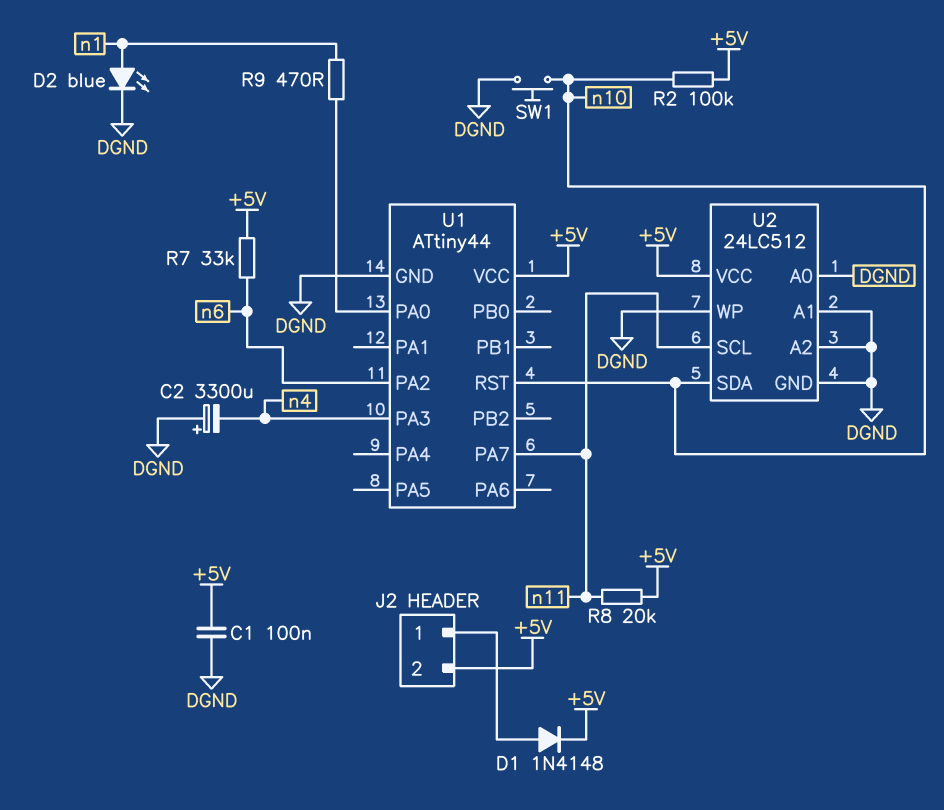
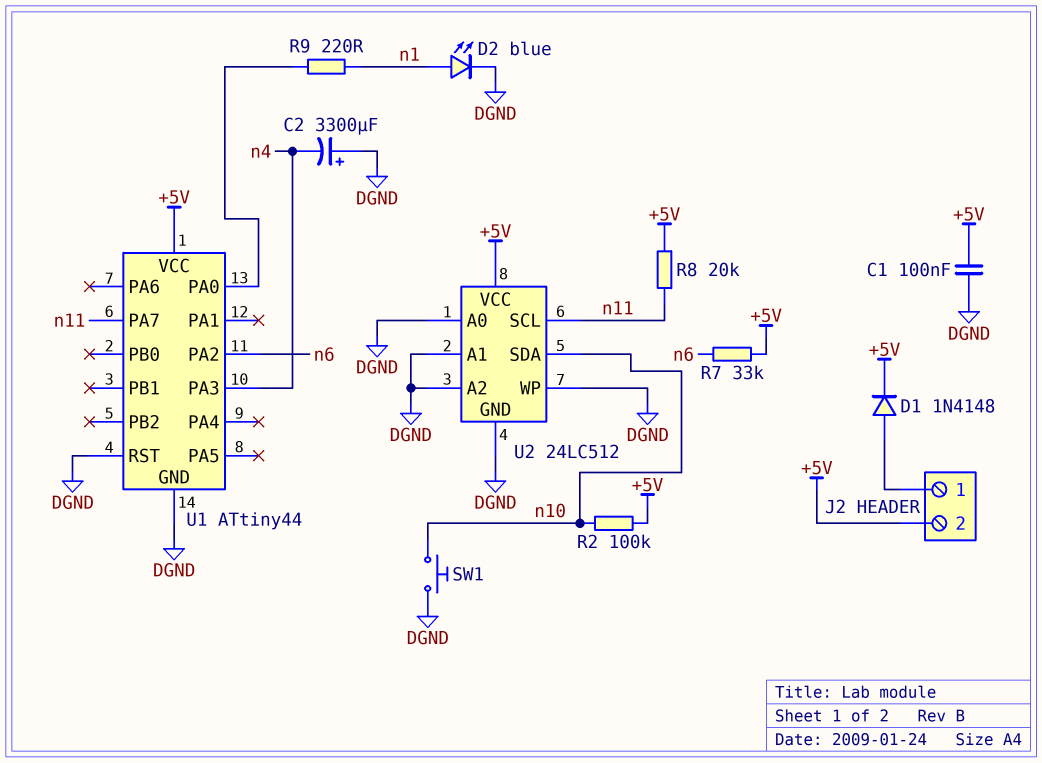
R9: 470 (U1/PA0, n1) -> 220 (U1/PA0, n1)
U1 pin RST: n10 -> DGND

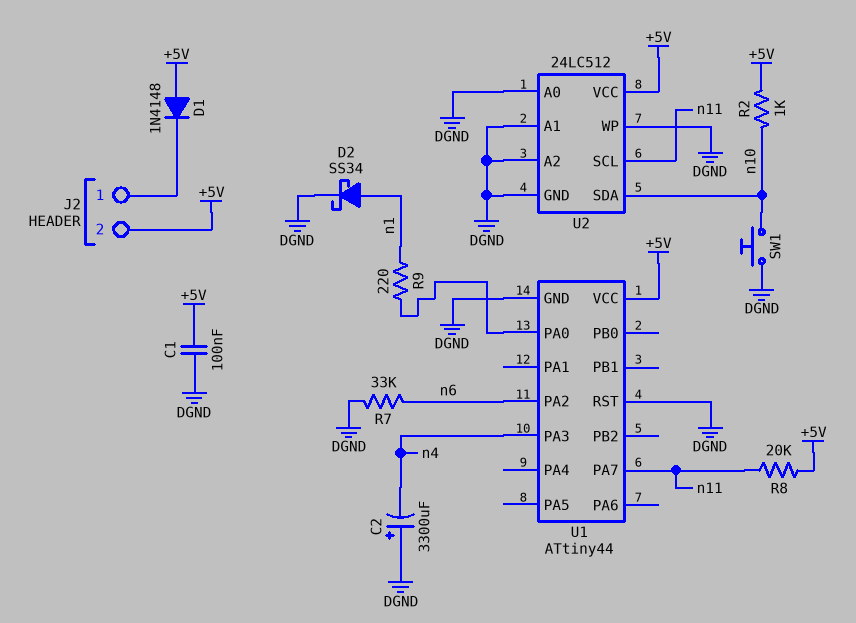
D1: diode 1N4148 (A J2/1, K +5V) -> diode 1N4148 (A +5V, K J2/1)
D2: LED blue (A n1, K DGND) -> schottky SS34 (A n1, K DGND)
R2: 100k (+5V, n10) -> 1k (+5V, n10)
R7: 33k (+5V, n6) -> 33k (DGND, n6)

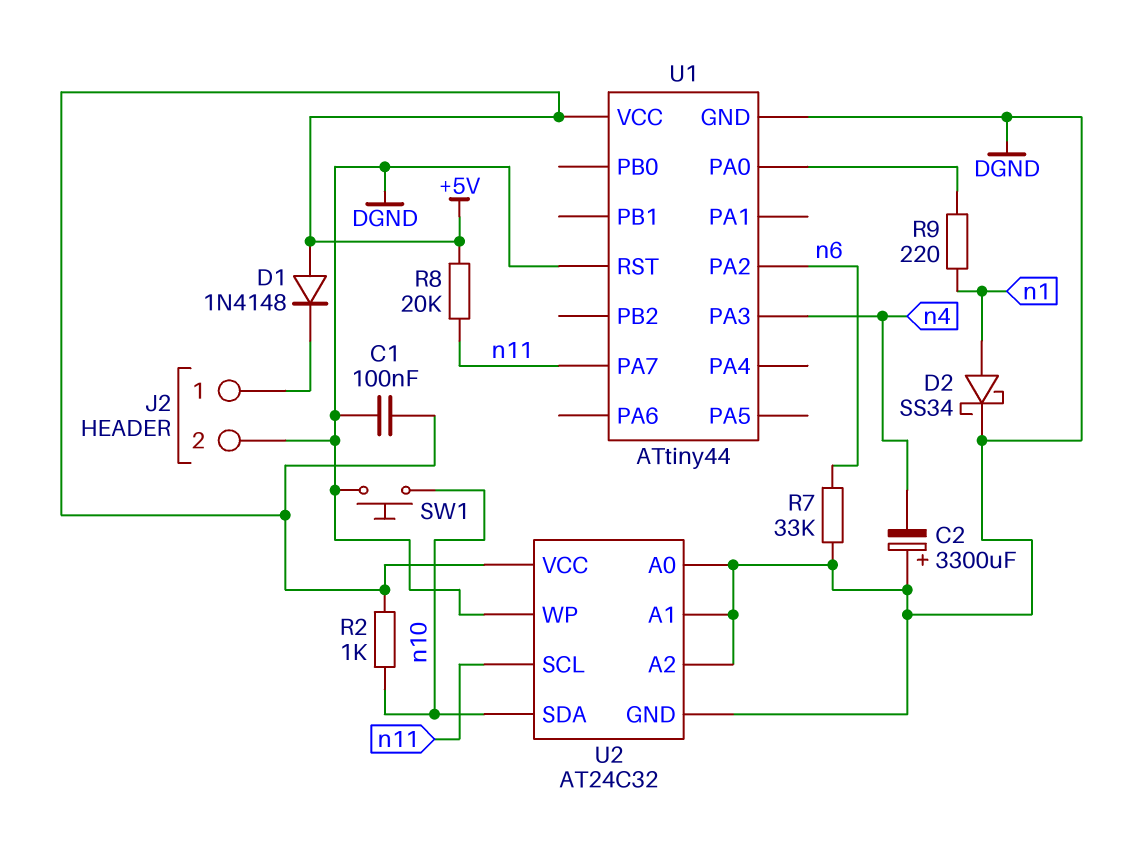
J2 pin 2: +5V -> DGND
U2: 24LC512 -> AT24C32

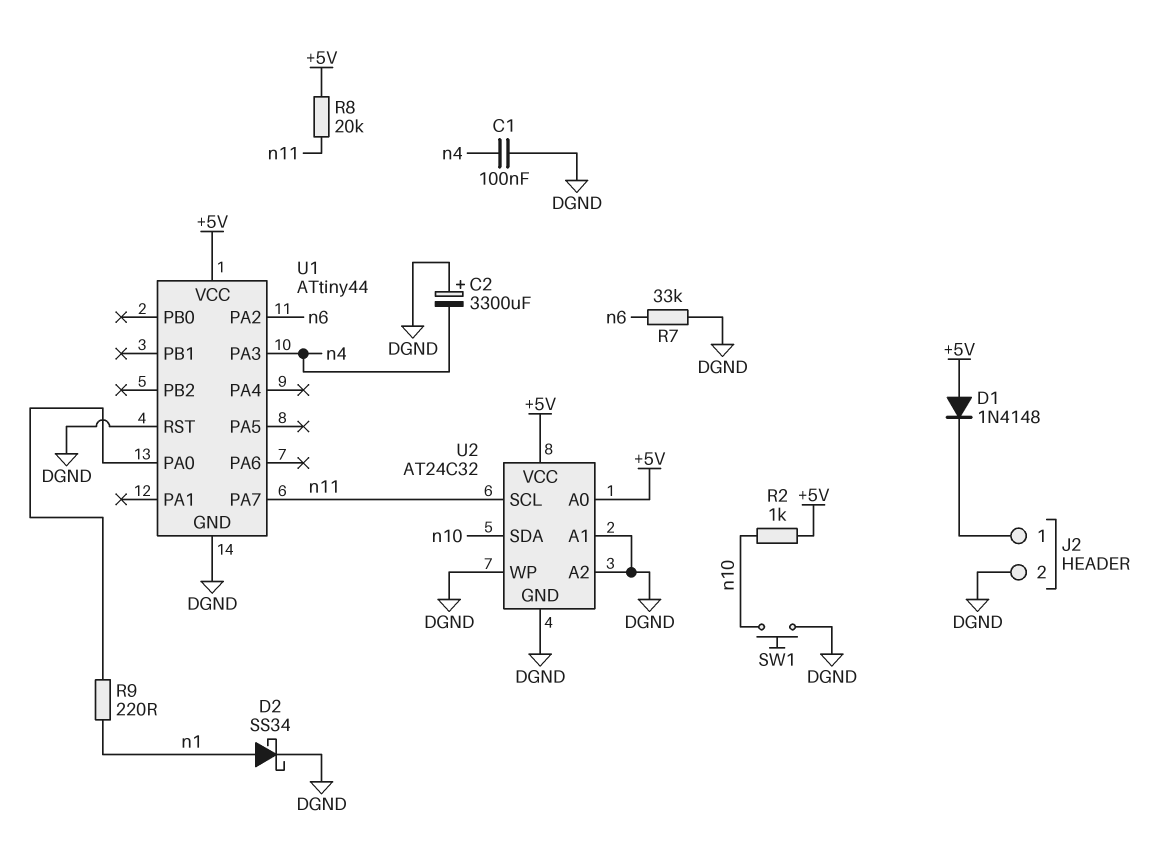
C1: 100nF (+5V, DGND) -> 100nF (DGND, n4)
U2 pin A0: DGND -> +5V

